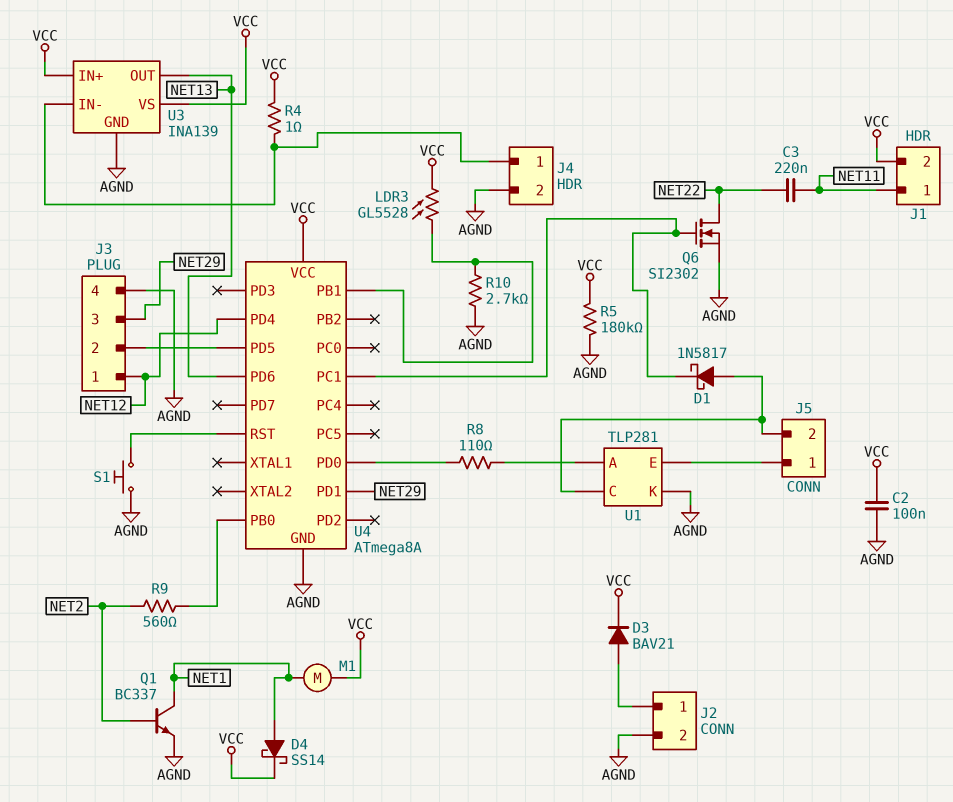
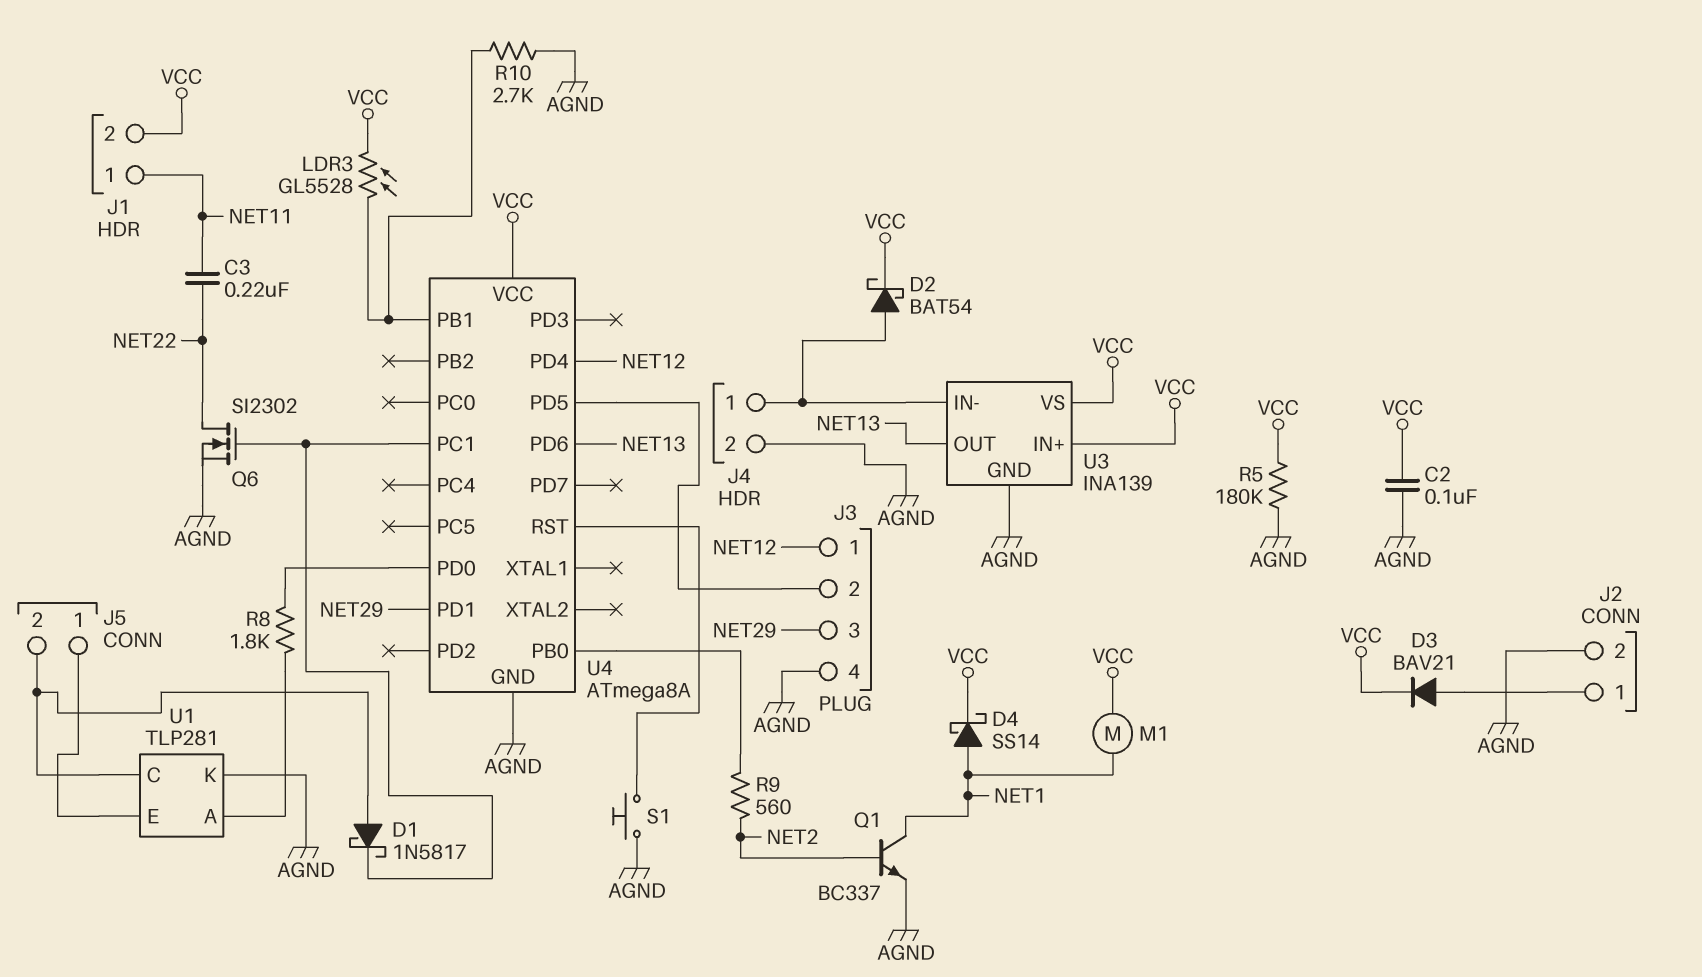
D2: none -> schottky BAT54 (A J4/1, K VCC)
R4: 1 (J4/1, VCC) -> none
R8: 110 (U1/A, U4/PD0) -> 1.8k (U1/A, U4/PD0)

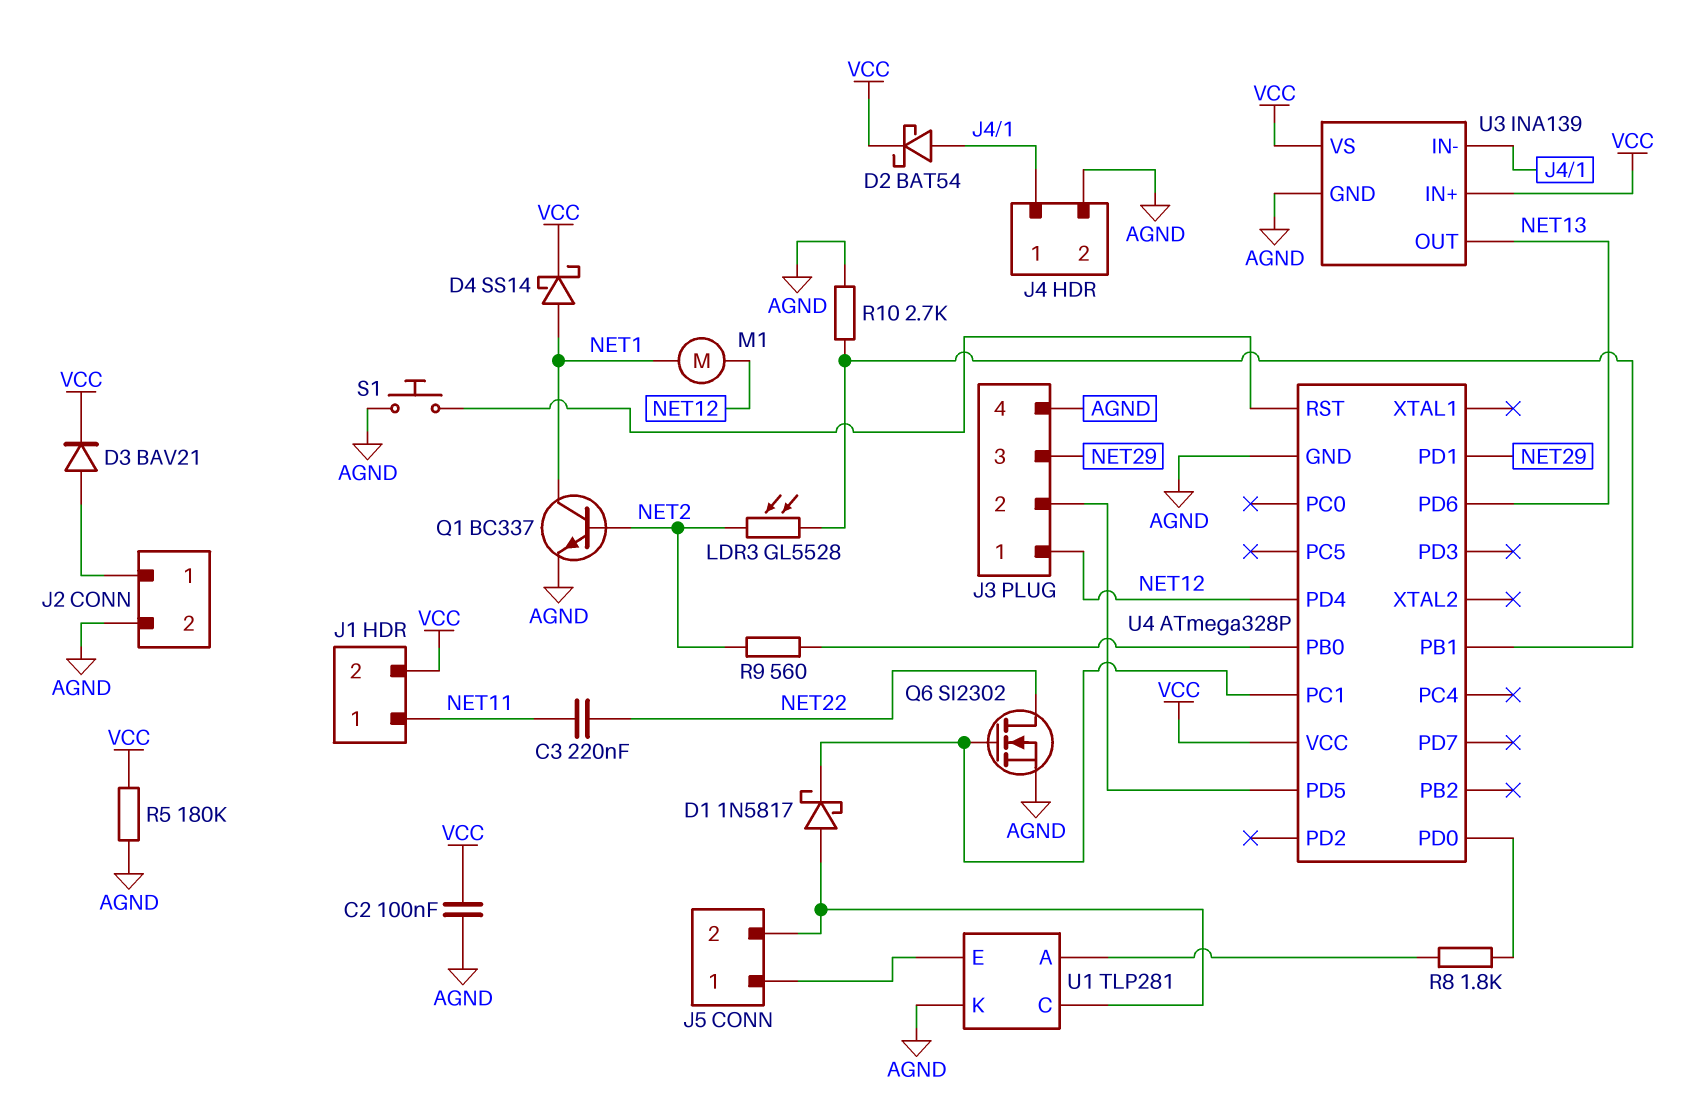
LDR3: GL5528 (U4/PB1, VCC) -> GL5528 (NET2, U4/PB1)
M1: motor (NET1, VCC) -> motor (NET1, NET12)
U4: ATmega8A -> ATmega328P

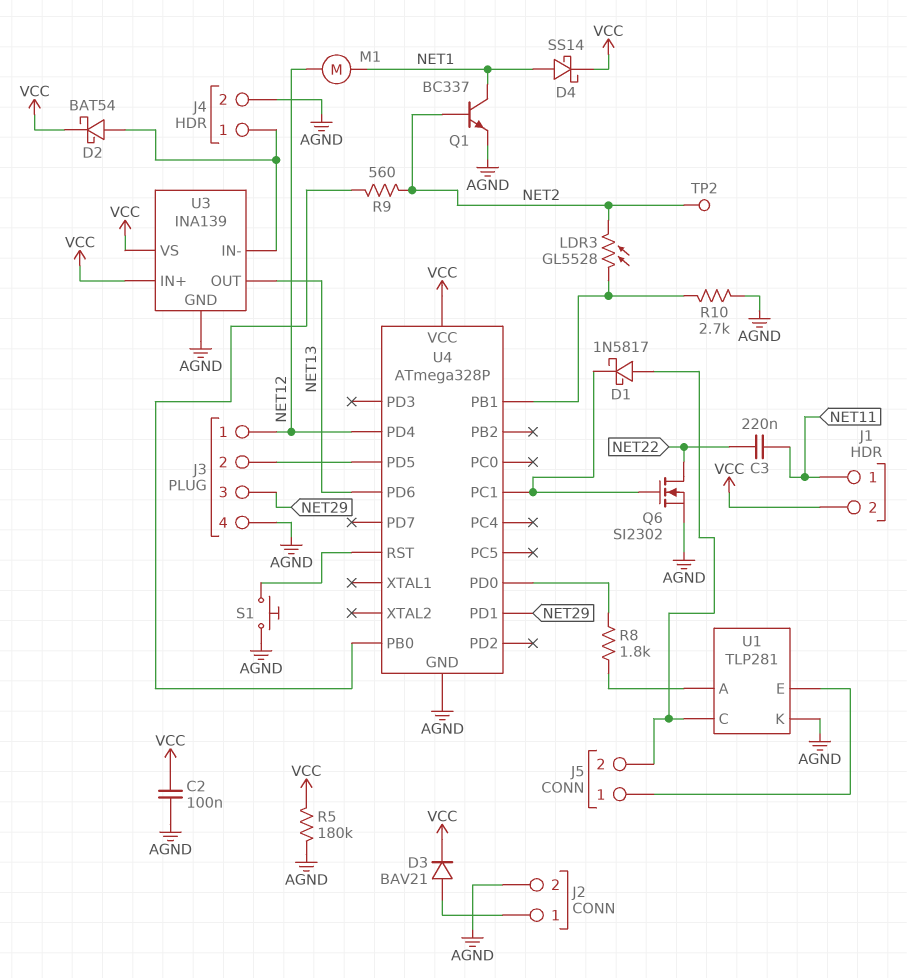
TP2: none -> test point (NET2)

